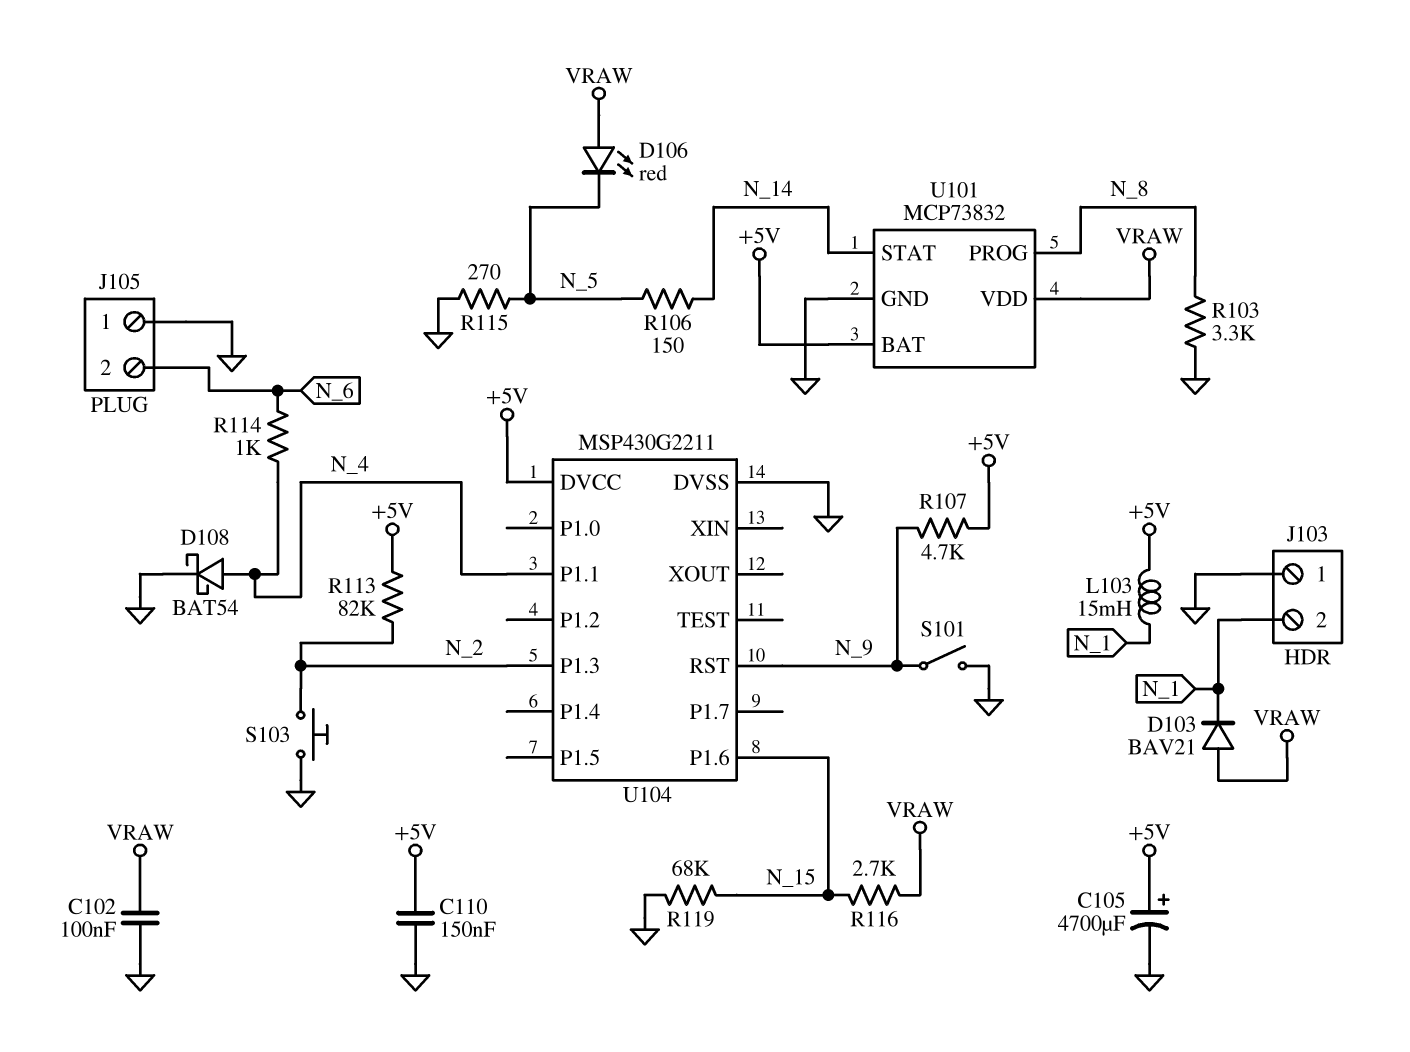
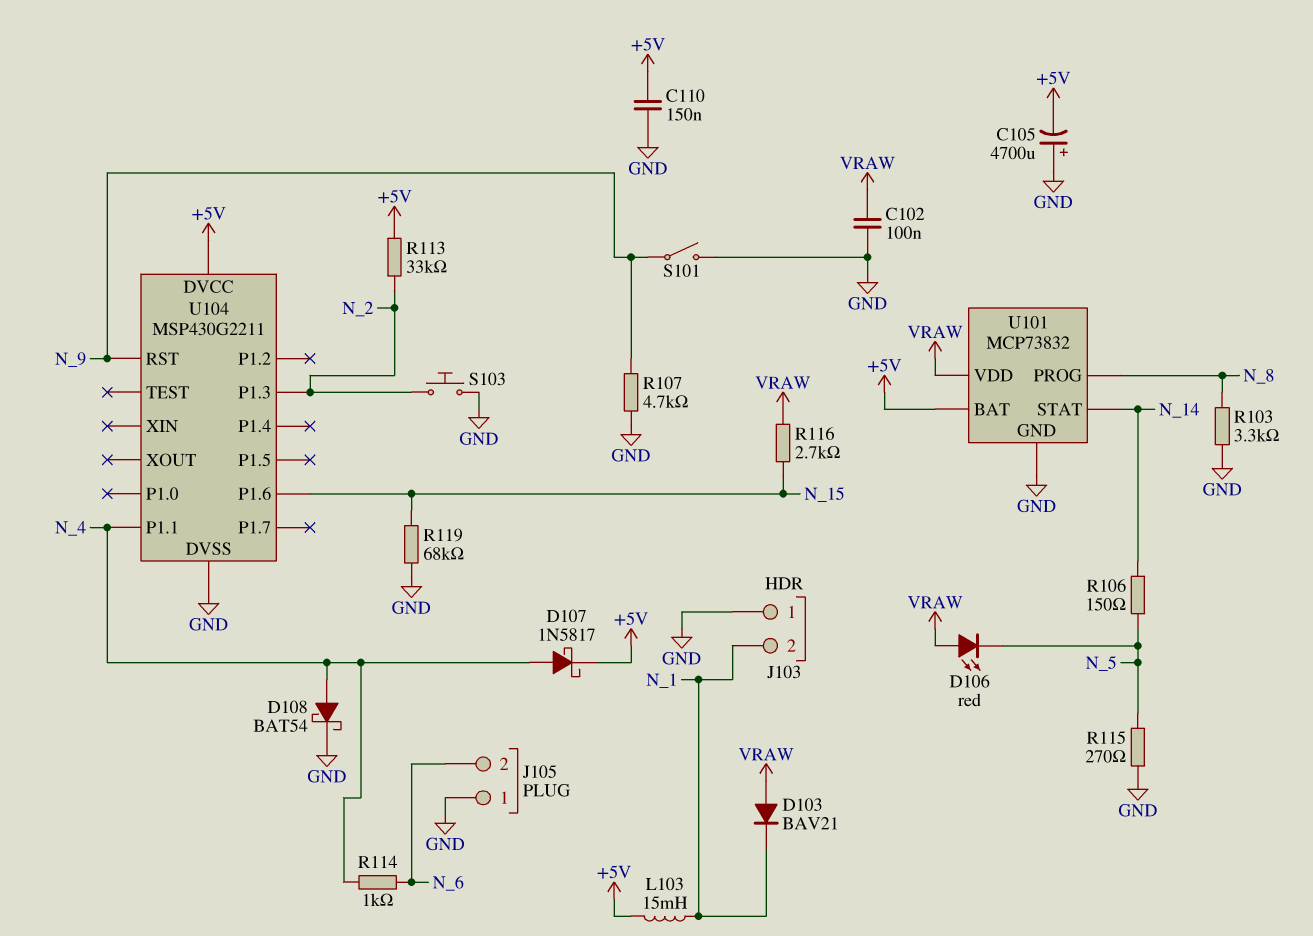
C105: 4700uF (plus +5V, minus GND) -> 4700uF (plus GND, minus +5V)
D107: none -> schottky 1N5817 (A N_4, K +5V)
R107: 4.7k (+5V, N_9) -> 4.7k (GND, N_9)
R113: 82k (+5V, N_2) -> 33k (+5V, N_2)

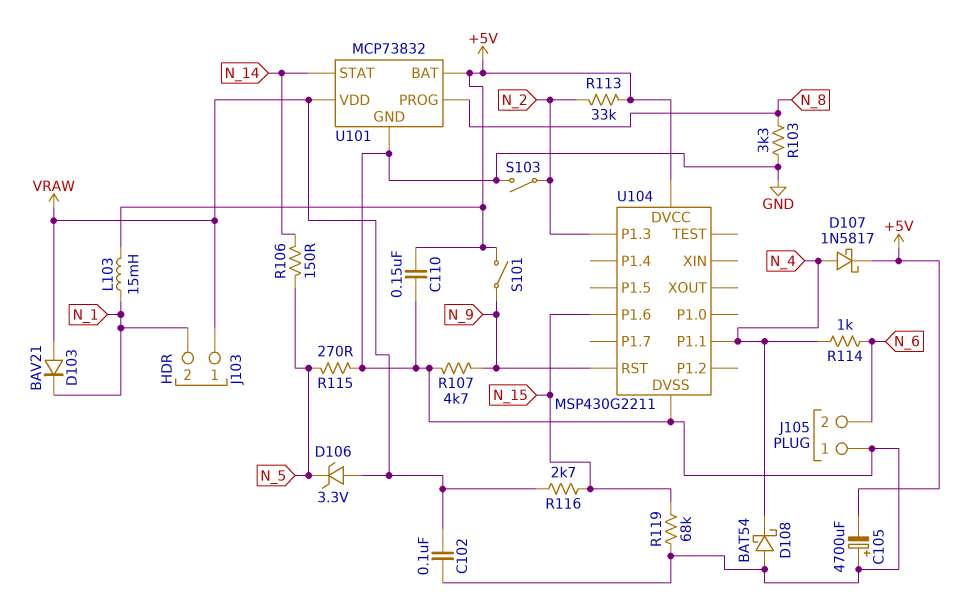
D106: LED red (A VRAW, K N_5) -> zener 3.3V (A VRAW, K N_5)
D108: schottky BAT54 (A N_4, K GND) -> schottky BAT54 (A GND, K N_4)
J103 pin 1: GND -> VRAW
S101: switch (GND, N_9) -> switch (+5V, N_9)
S103: button (GND, N_2) -> switch (GND, N_2)

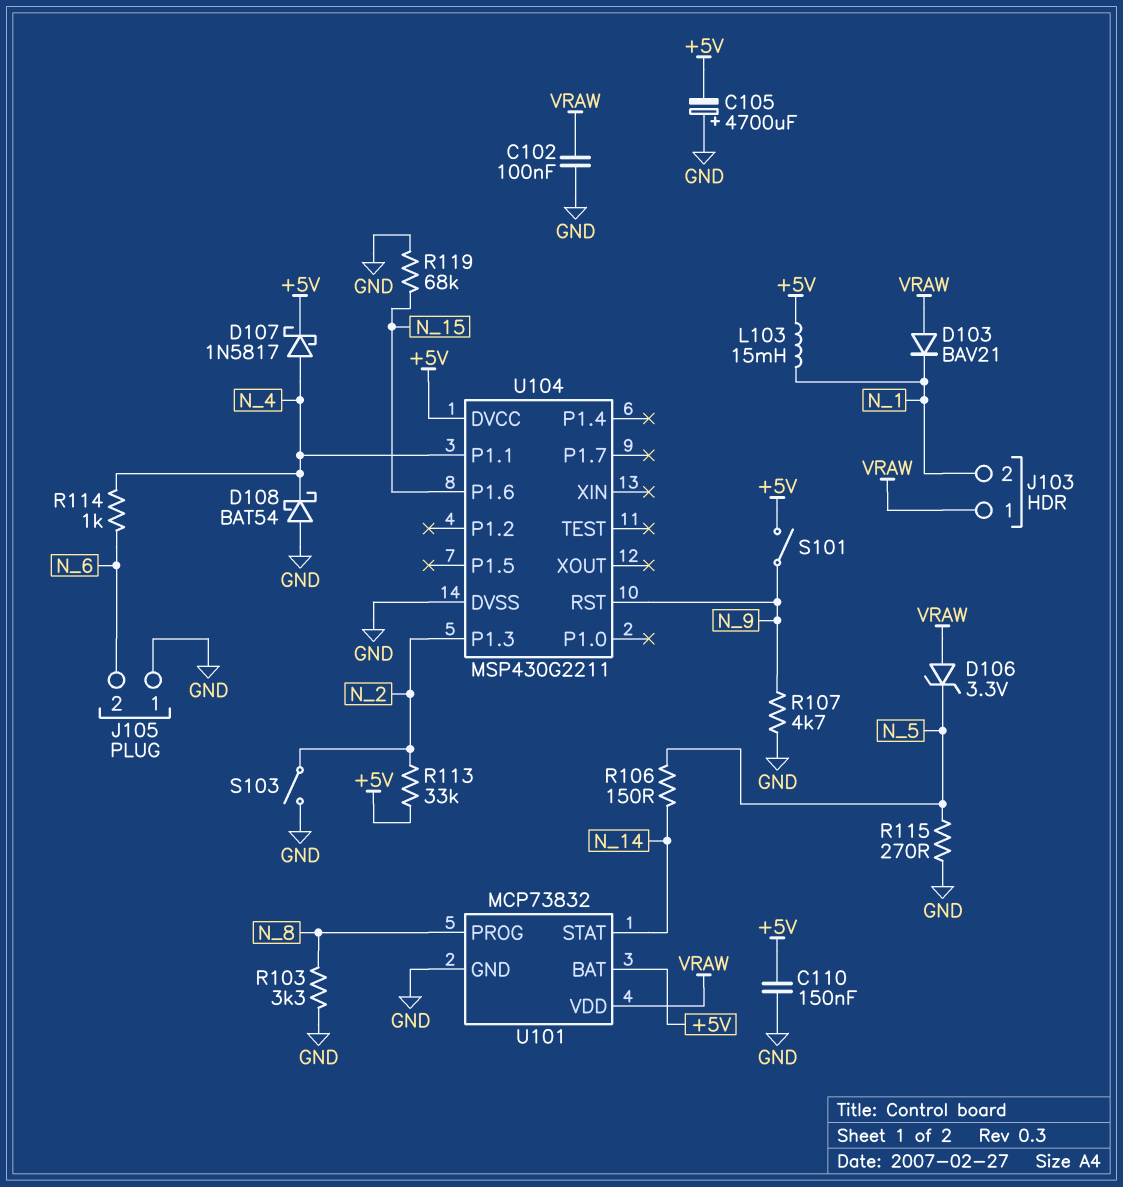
R116: 2.7k (N_15, VRAW) -> none

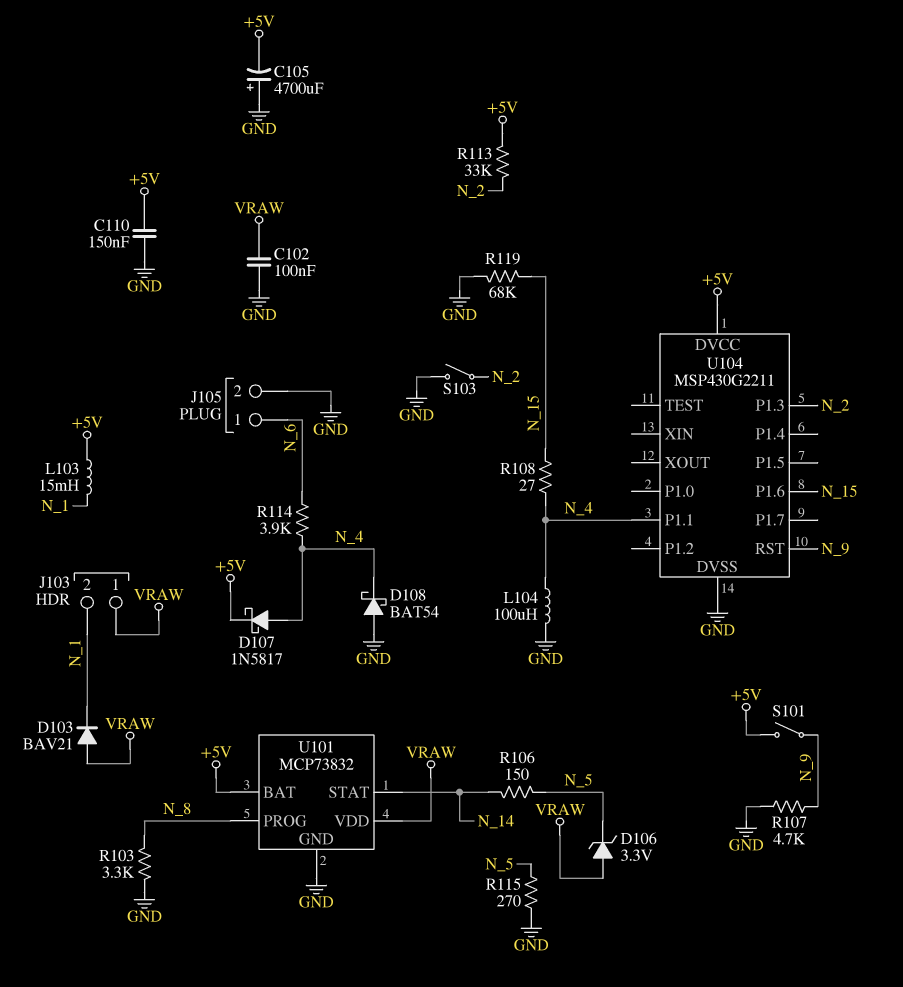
J105 pin 1: GND -> N_6
J105 pin 2: N_6 -> GND
L104: none -> 100uH (GND, N_4)
R108: none -> 27 (N_4, N_15)
R114: 1k (N_4, N_6) -> 3.9k (N_4, N_6)

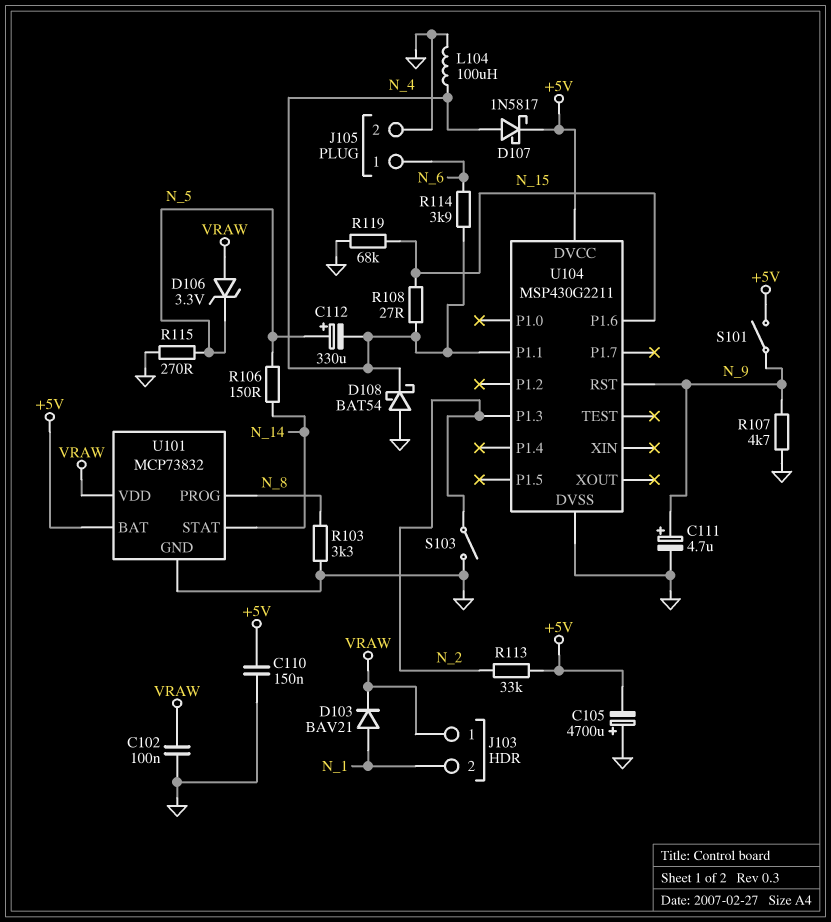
C111: none -> 4.7uF (plus N_9, minus GND)
C112: none -> 330uF (plus N_5, minus N_4)
D103: diode BAV21 (A VRAW, K N_1) -> diode BAV21 (A N_1, K VRAW)
L103: 15mH (+5V, N_1) -> none

